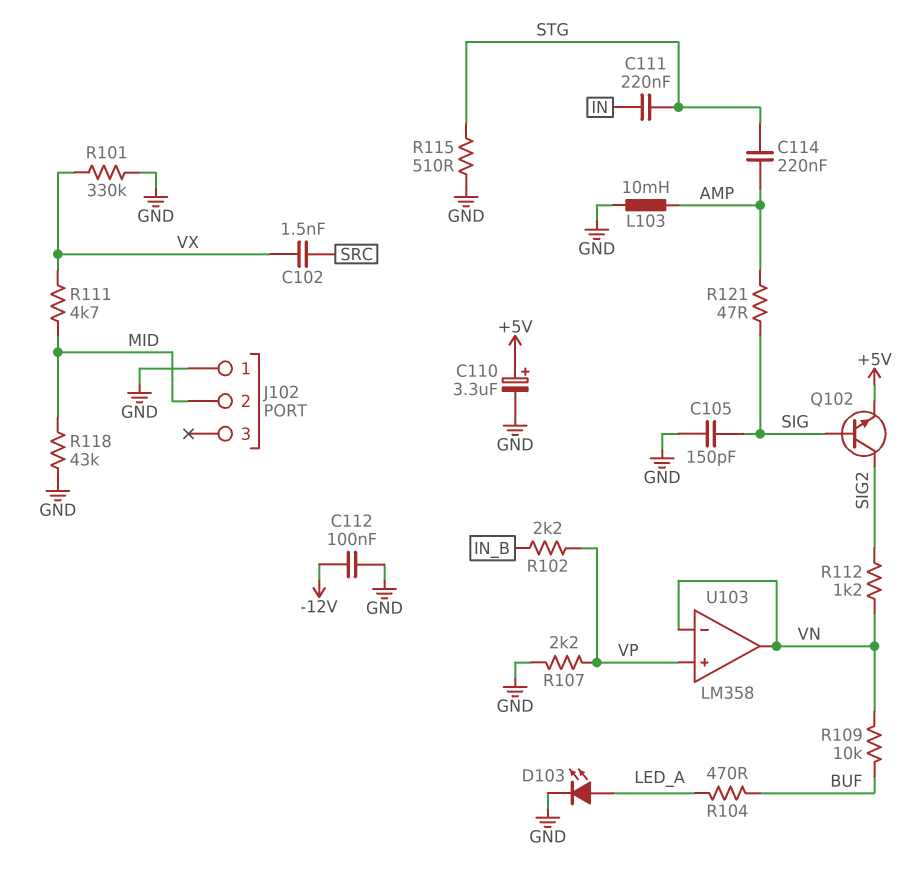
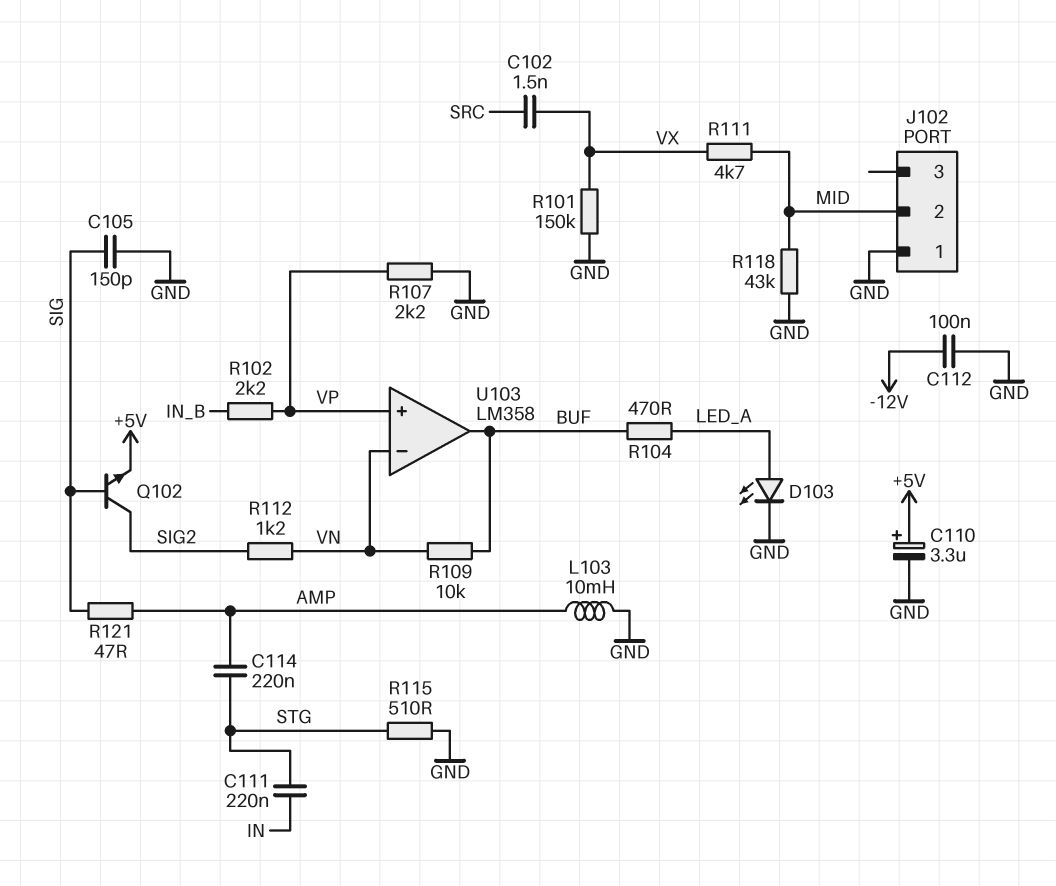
R101: 330k (GND, VX) -> 150k (GND, VX)
U103 pin out: VN -> BUF

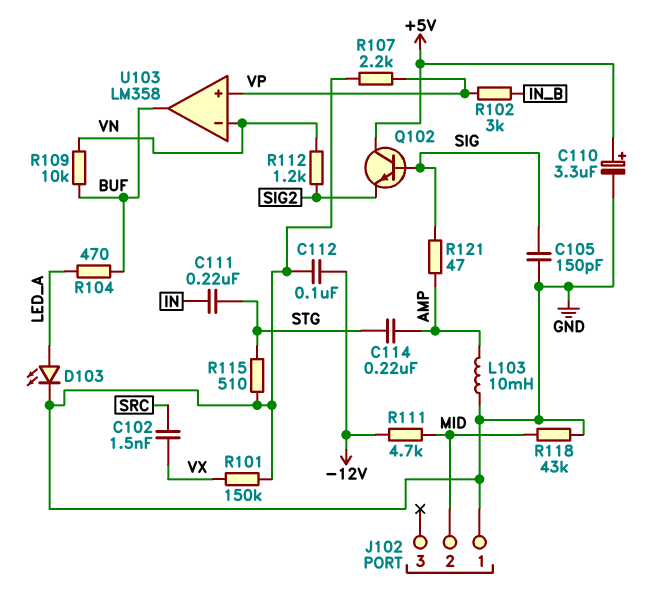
Q102: NPN (B SIG, C SIG2, E +5V) -> NPN (B SIG, C +5V, E SIG2)
R102: 2.2k (IN_B, VP) -> 3k (IN_B, VP)
R111: 4.7k (MID, VX) -> 4.7k (-12V, MID)

